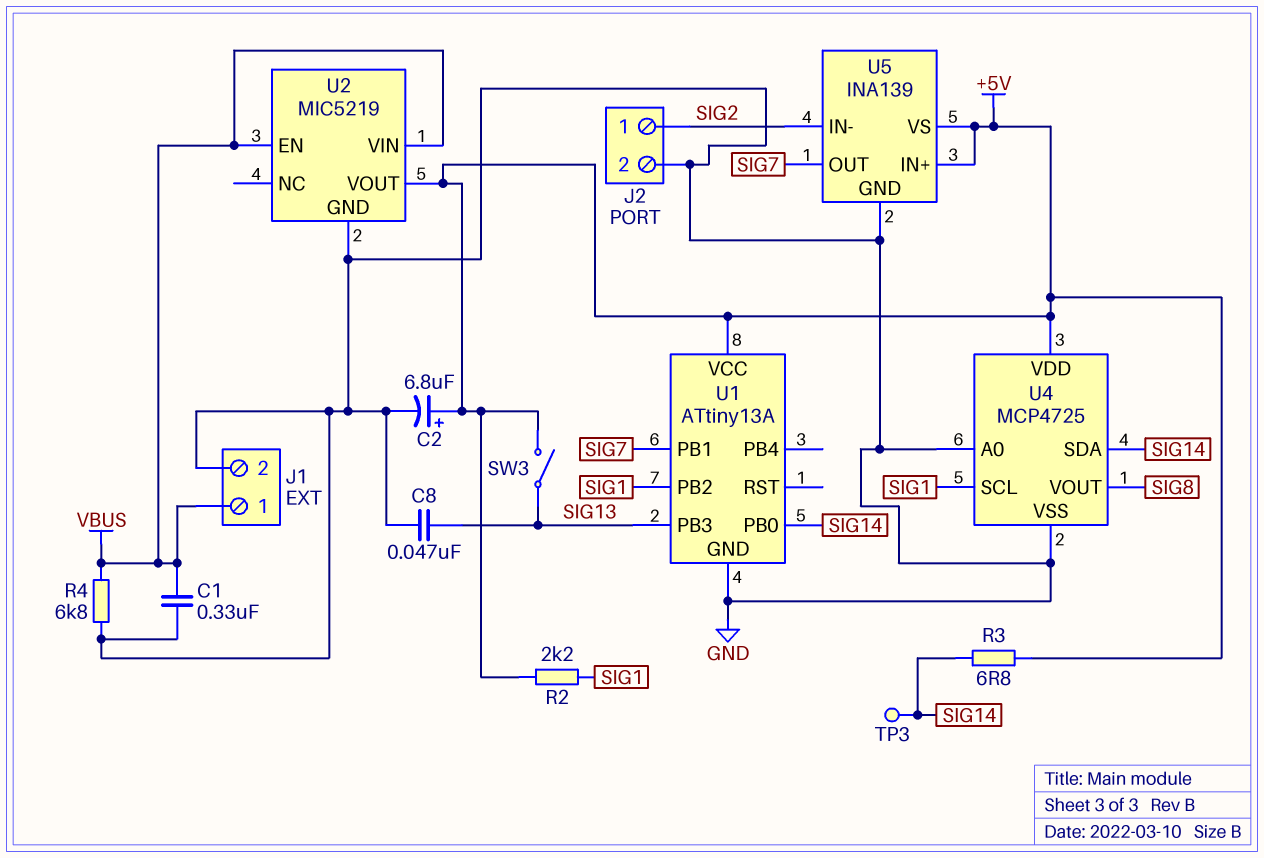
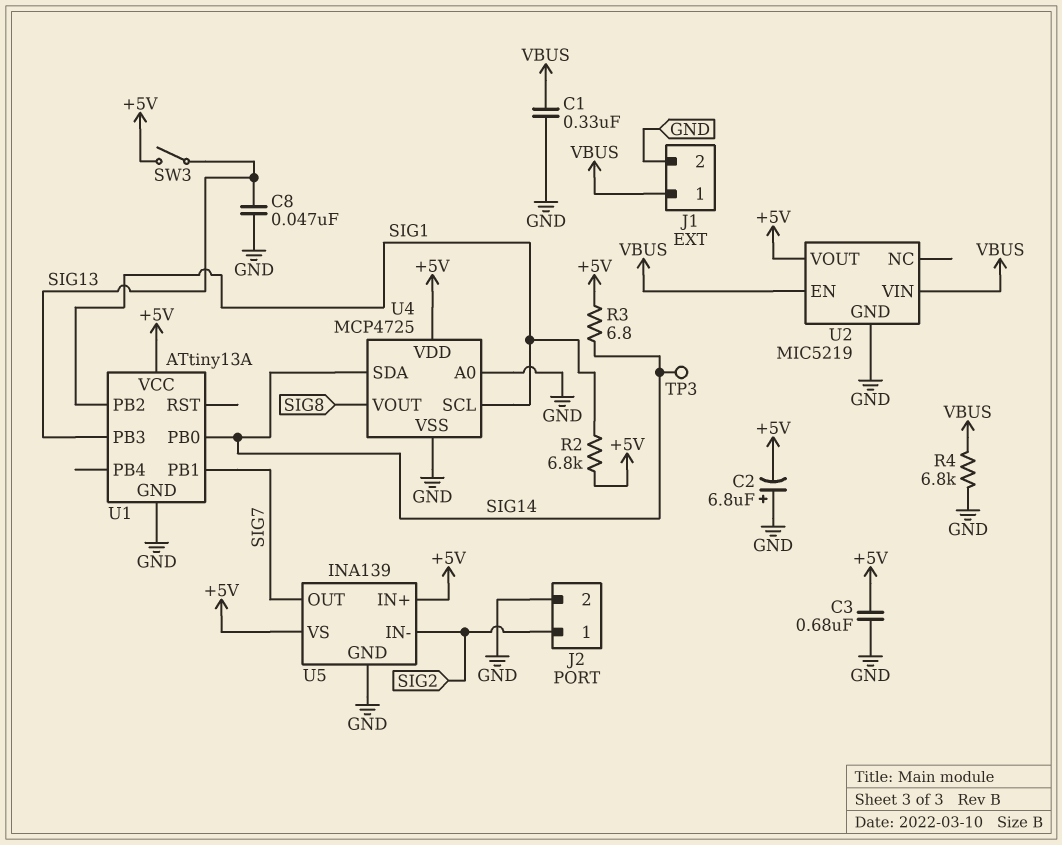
C2: 6.8uF (plus +5V, minus GND) -> 6.8uF (plus GND, minus +5V)
C3: none -> 680nF (+5V, GND)
R2: 2.2k (+5V, SIG1) -> 6.8k (+5V, SIG1)

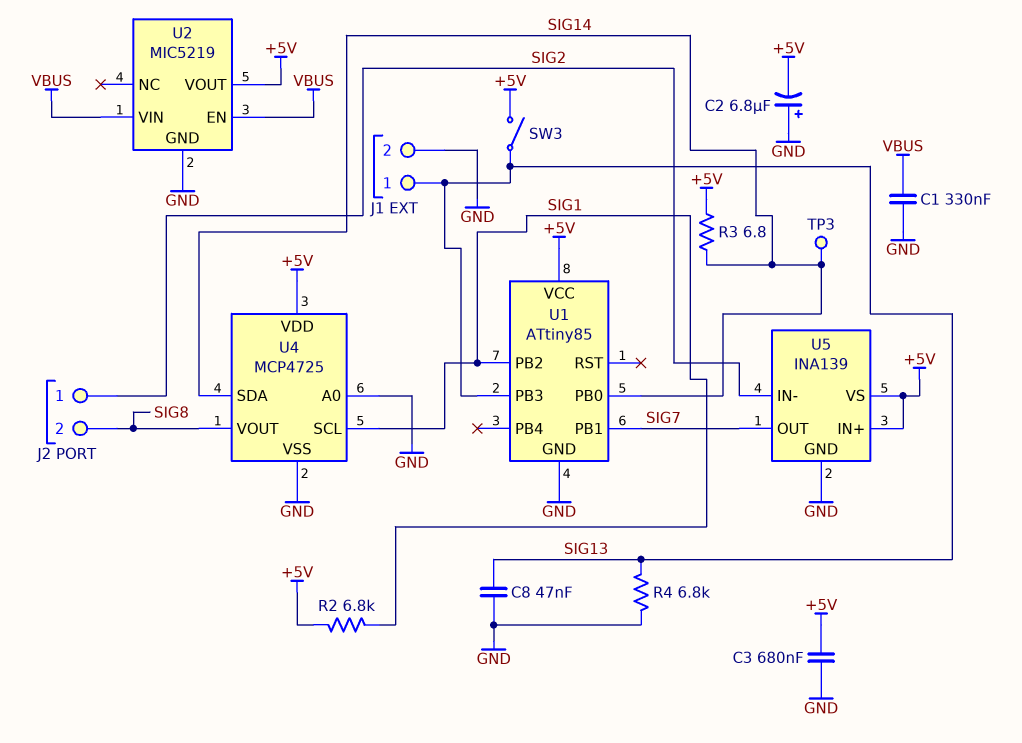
J1 pin 1: VBUS -> SIG13
J2 pin 2: GND -> SIG8
R4: 6.8k (GND, VBUS) -> 6.8k (GND, SIG13)
U1: ATtiny13A -> ATtiny85

